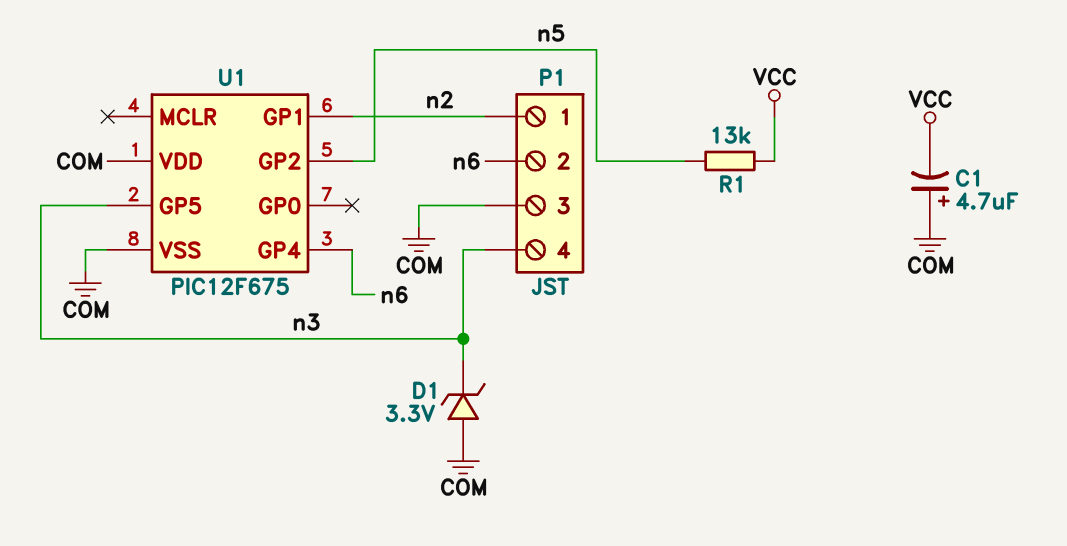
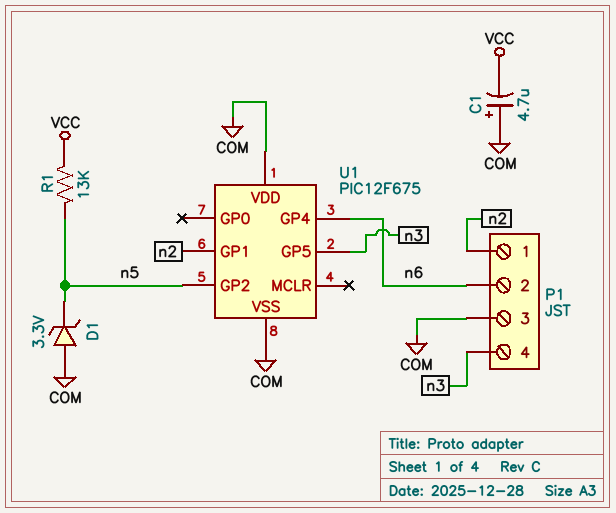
D1: zener 3.3V (A COM, K n3) -> zener 3.3V (A COM, K n5)

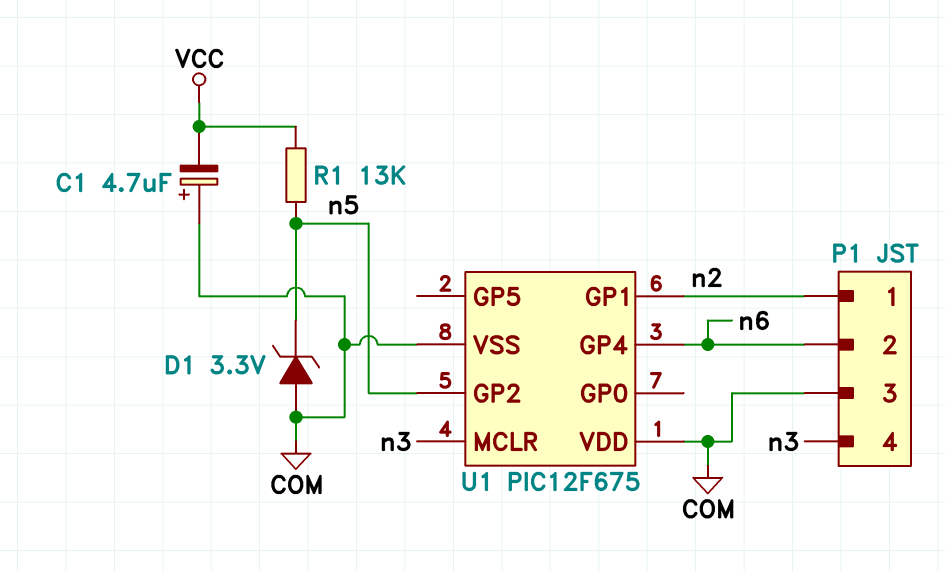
U1 pin GP5: n3 -> none
U1 pin MCLR: none -> n3

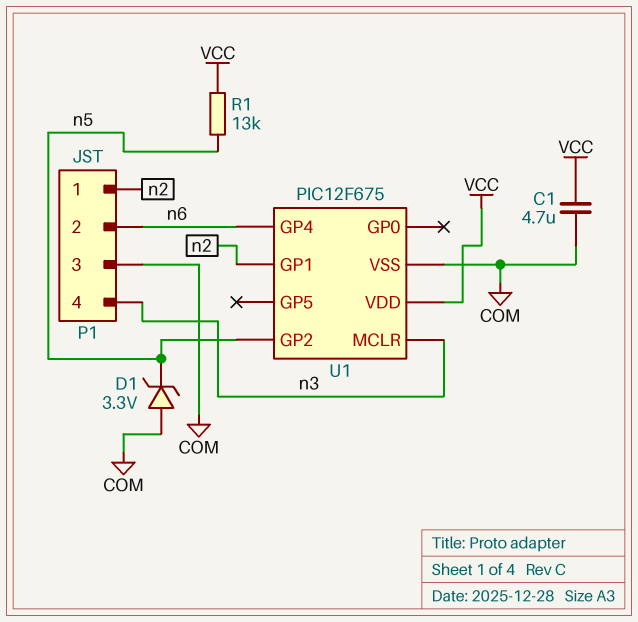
C1: 4.7uF (plus COM, minus VCC) -> 4.7uF (COM, VCC)
U1 pin VDD: COM -> VCC

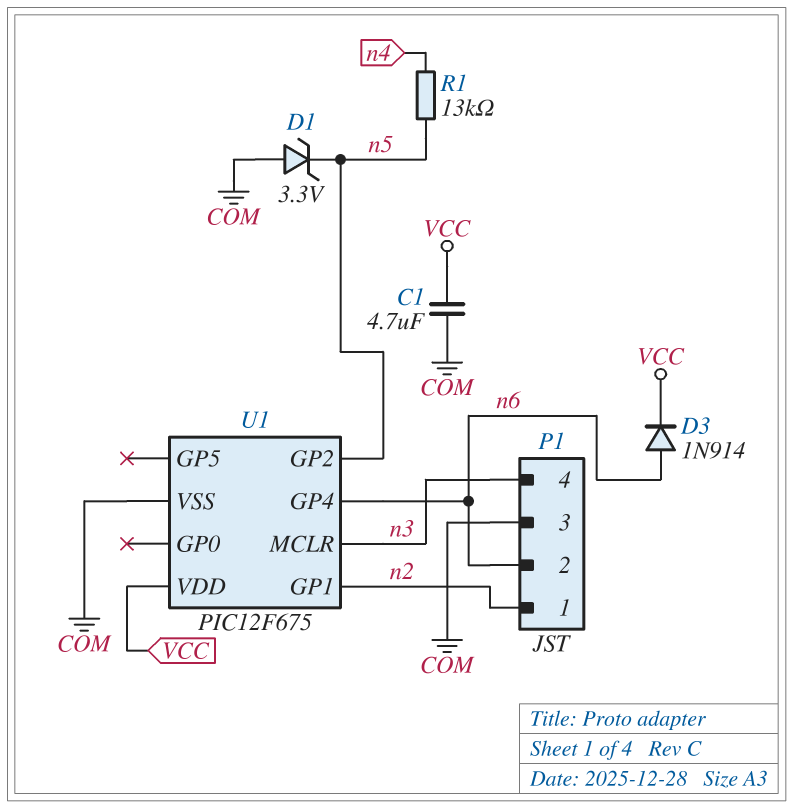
D3: none -> diode 1N914 (A n6, K VCC)
R1: 13k (VCC, n5) -> 13k (n4, n5)

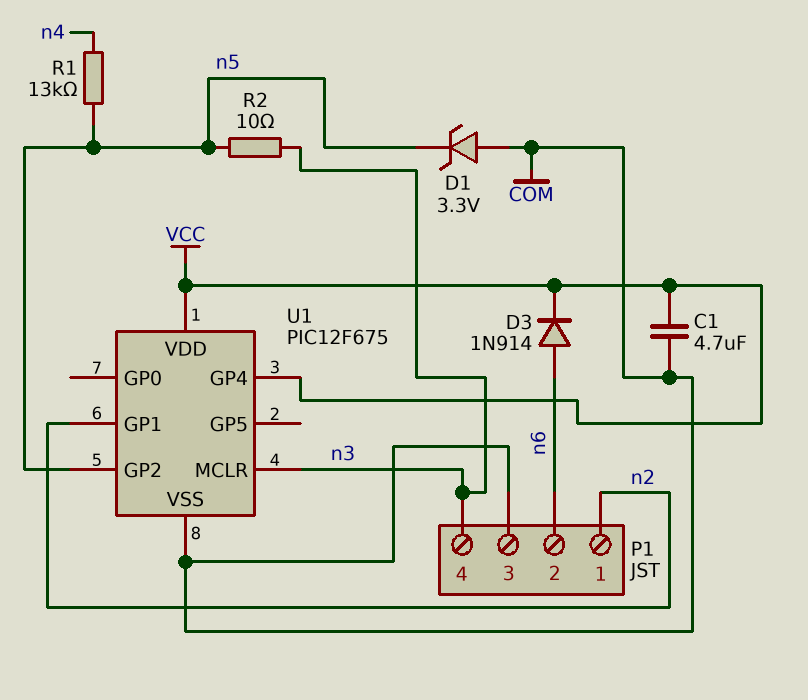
R2: none -> 10 (n3, n5)
U1 pin GP4: n6 -> VCC

